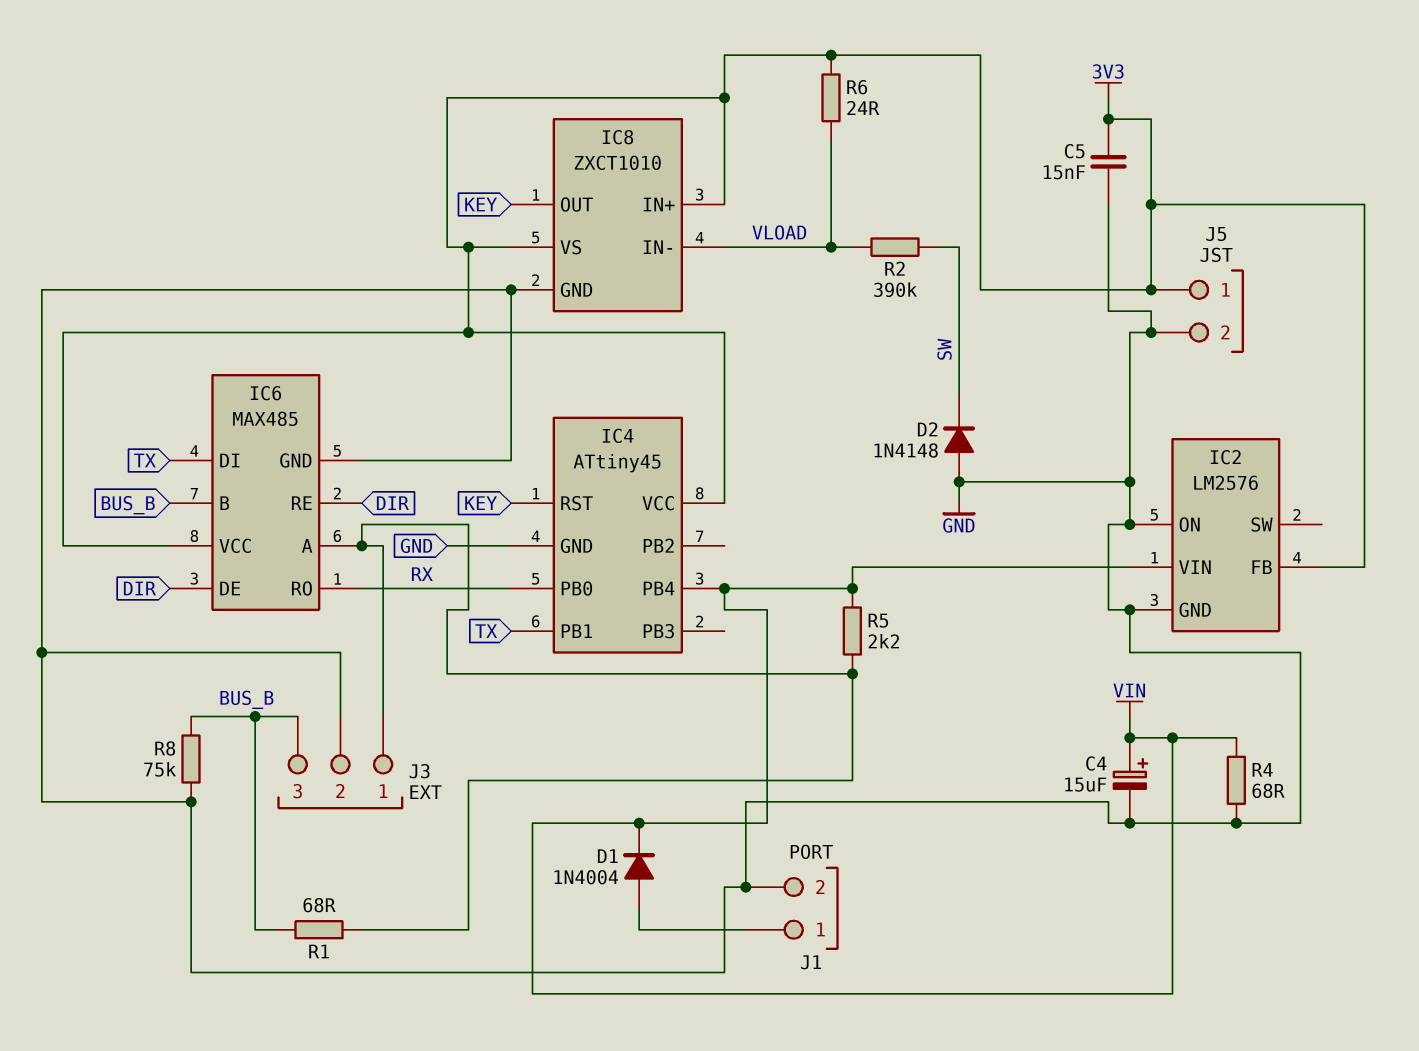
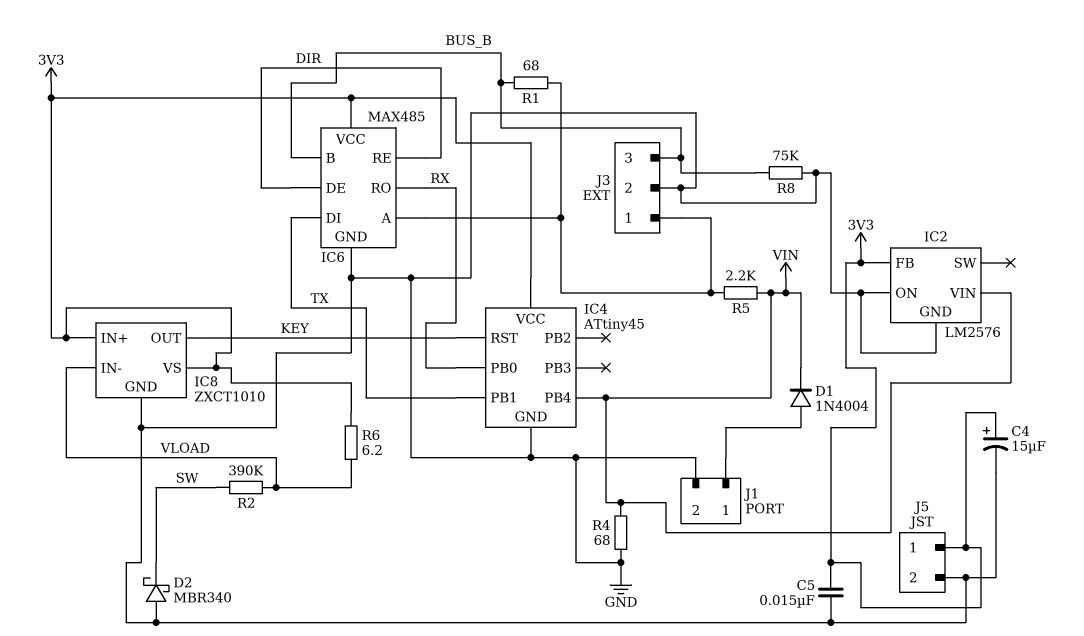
C4: 15uF (plus VIN, minus GND) -> 15uF (plus 3V3, minus GND)
D2: diode 1N4148 (A GND, K SW) -> schottky MBR340 (A GND, K SW)
R6: 24 (3V3, VLOAD) -> 6.2 (3V3, VLOAD)

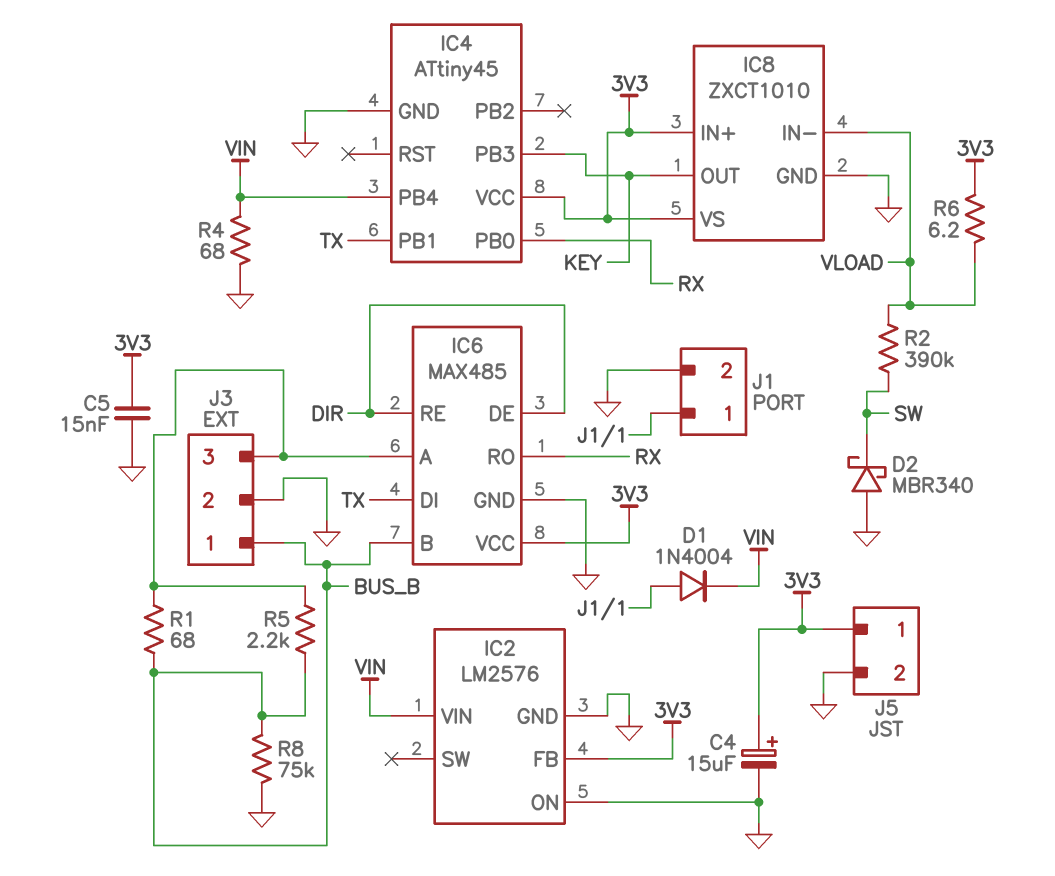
IC4 pin PB3: none -> KEY
IC4 pin RST: KEY -> none
J3 pin 1: IC6/A -> BUS_B
J3 pin 3: BUS_B -> IC6/A
R5: 2.2k (IC6/A, VIN) -> 2.2k (BUS_B, IC6/A)

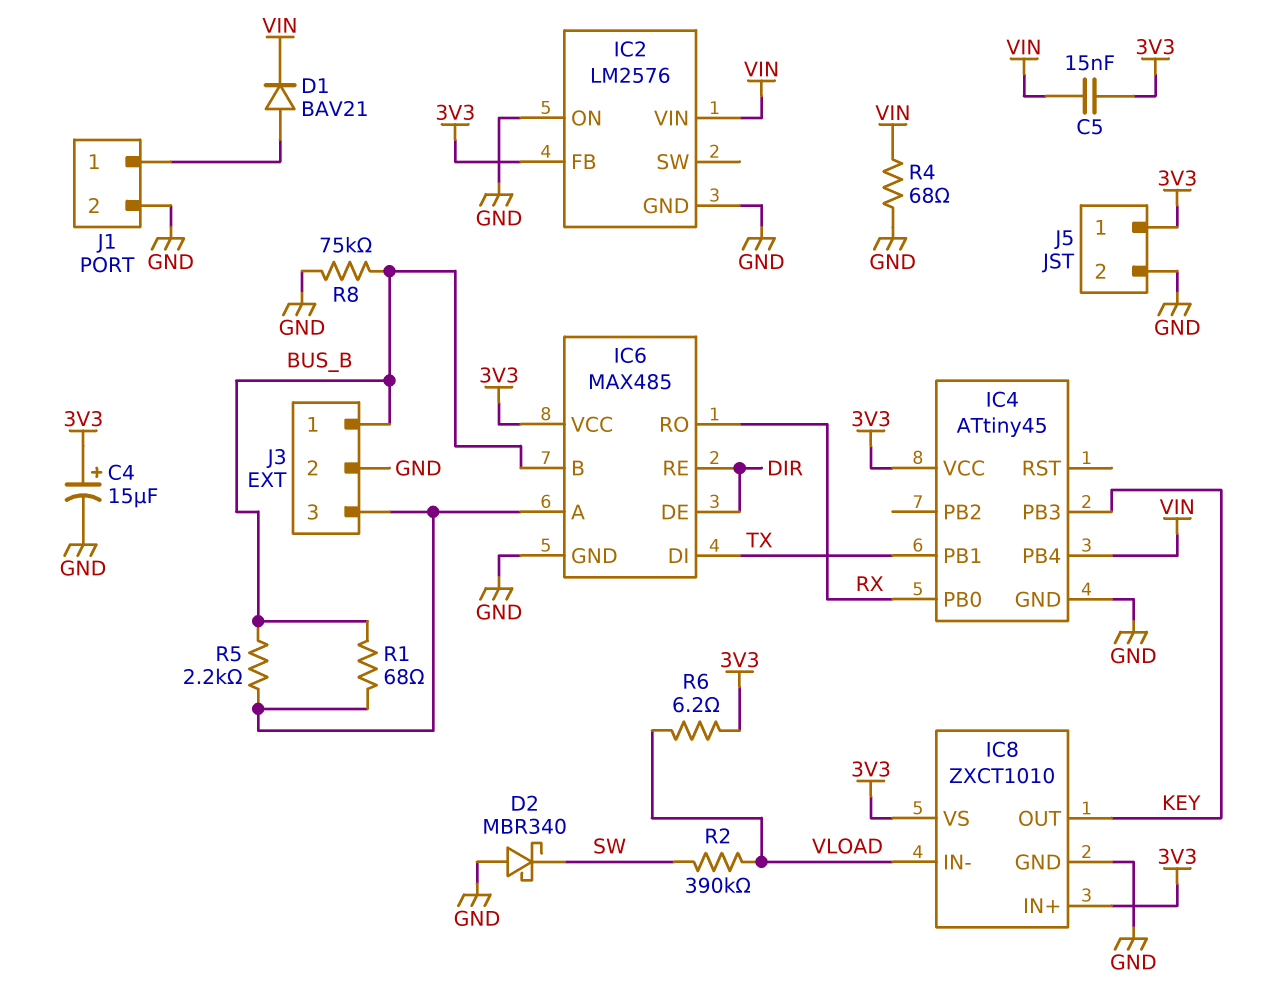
C5: 15nF (3V3, GND) -> 15nF (3V3, VIN)
D1: diode 1N4004 (A J1/1, K VIN) -> diode BAV21 (A J1/1, K VIN)

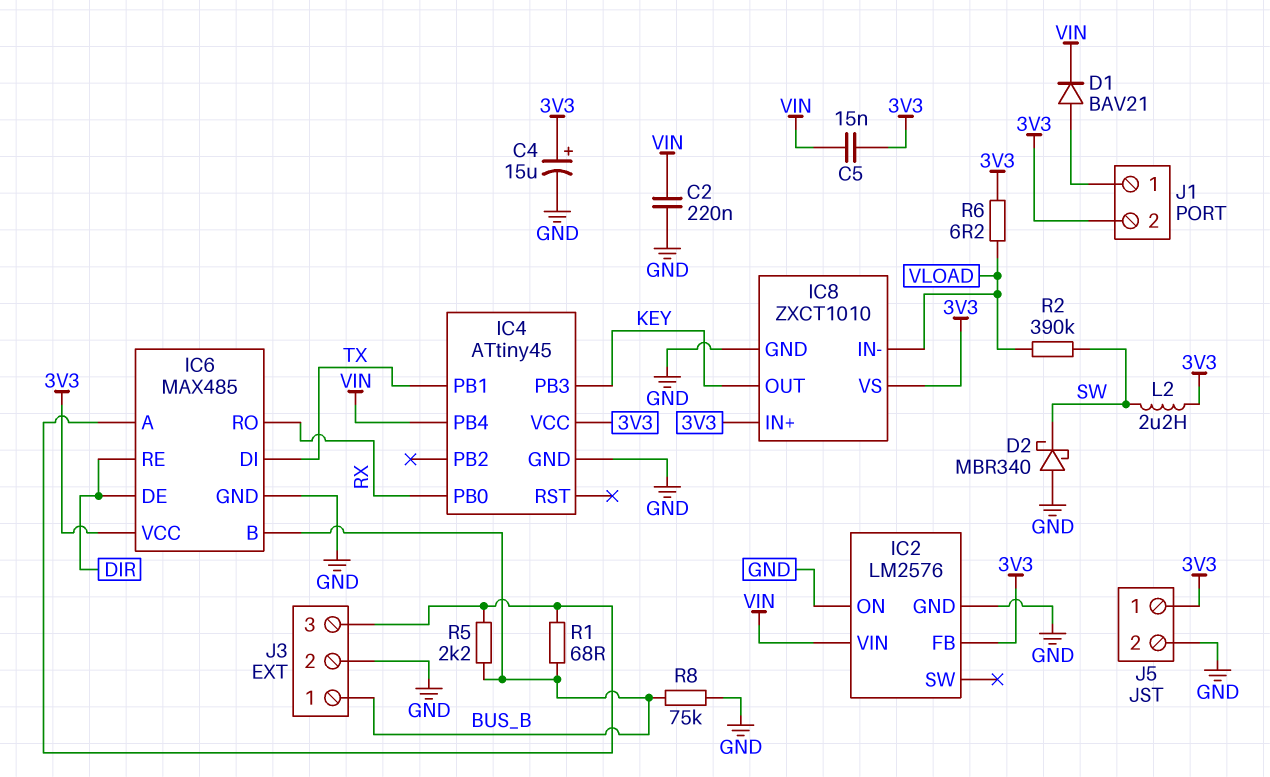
C2: none -> 220nF (GND, VIN)
J1 pin 2: GND -> 3V3
L2: none -> 2.2uH (3V3, SW)
R4: 68 (GND, VIN) -> none

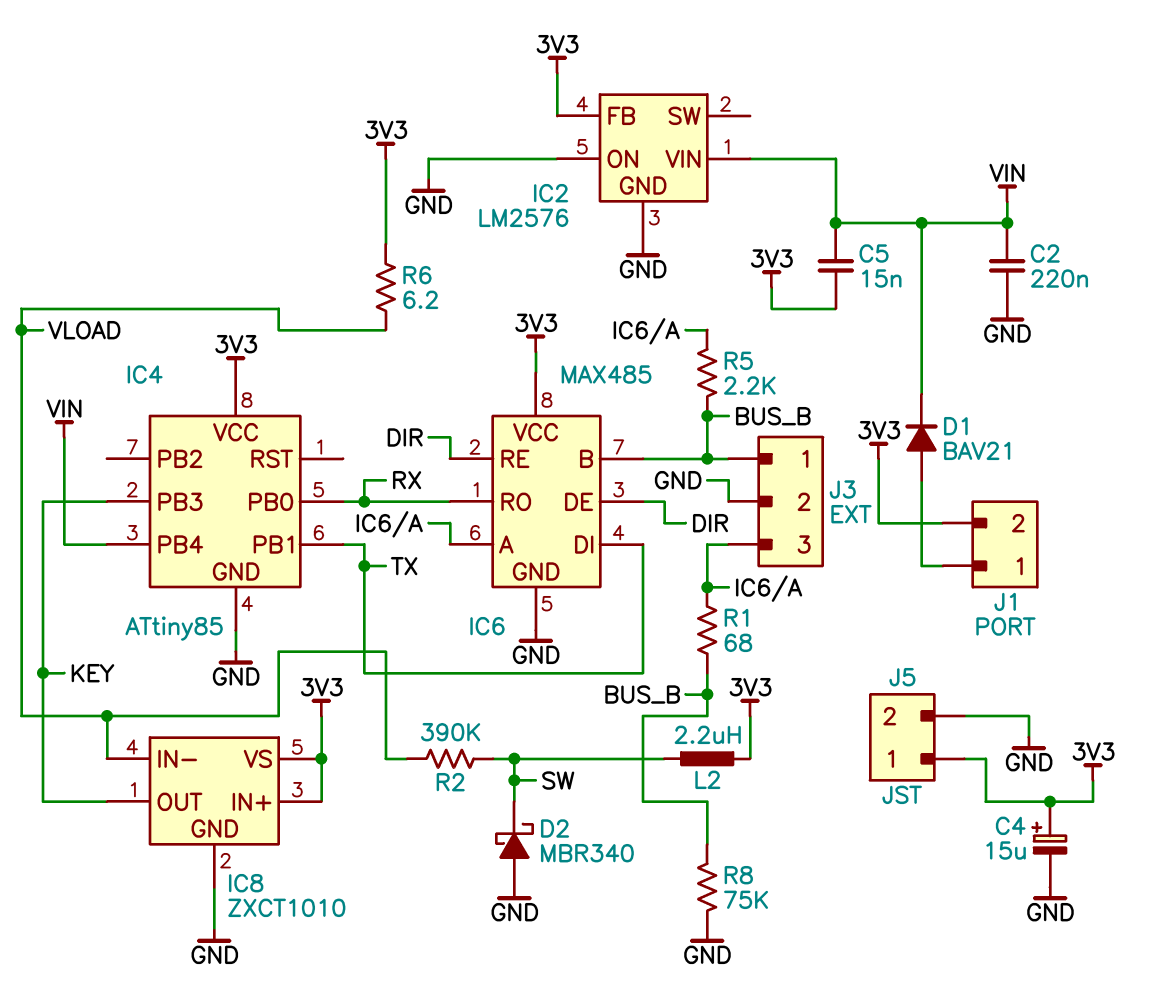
IC4: ATtiny45 -> ATtiny85

